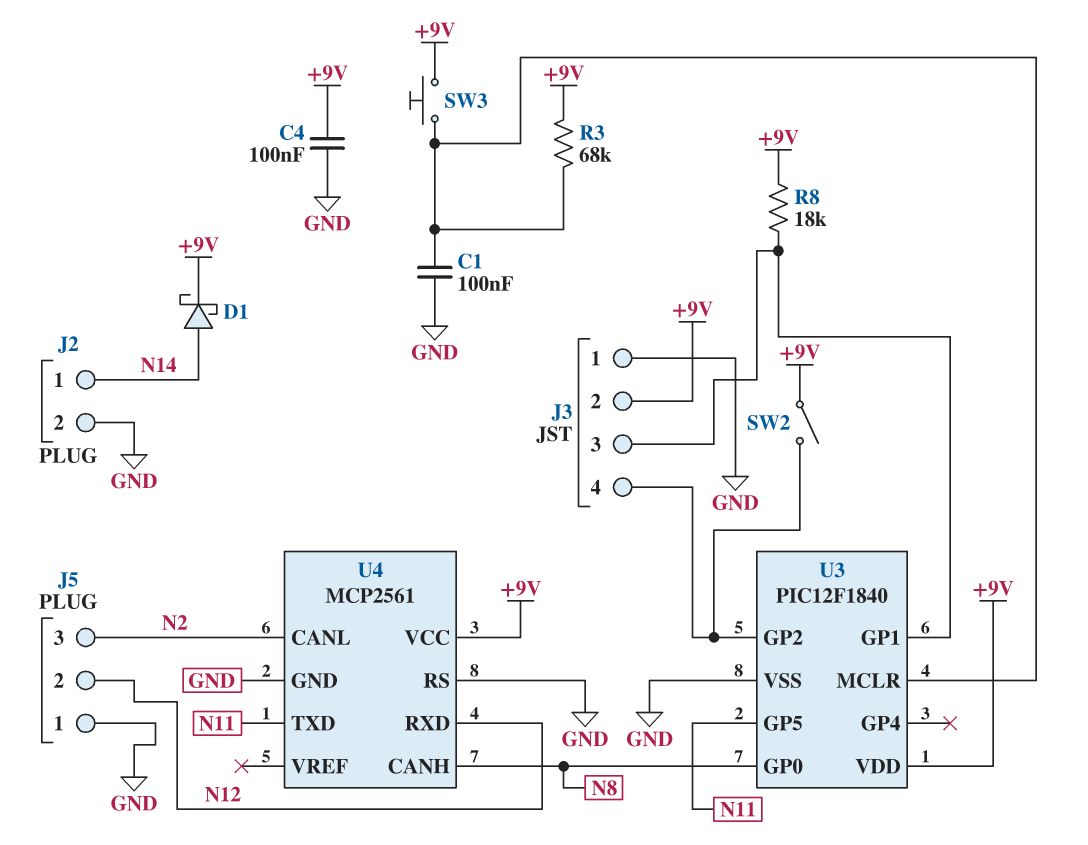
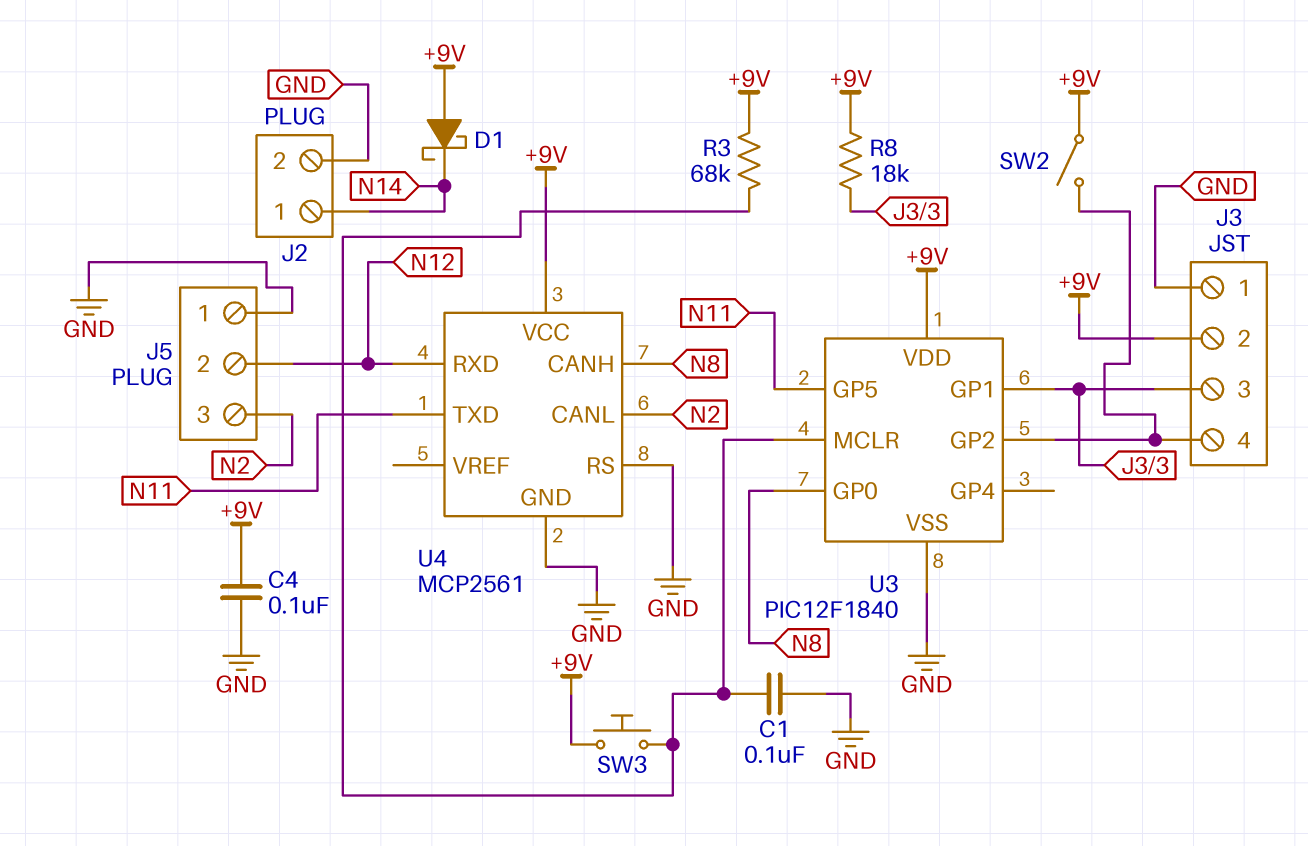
D1: schottky (A N14, K +9V) -> schottky (A +9V, K N14)

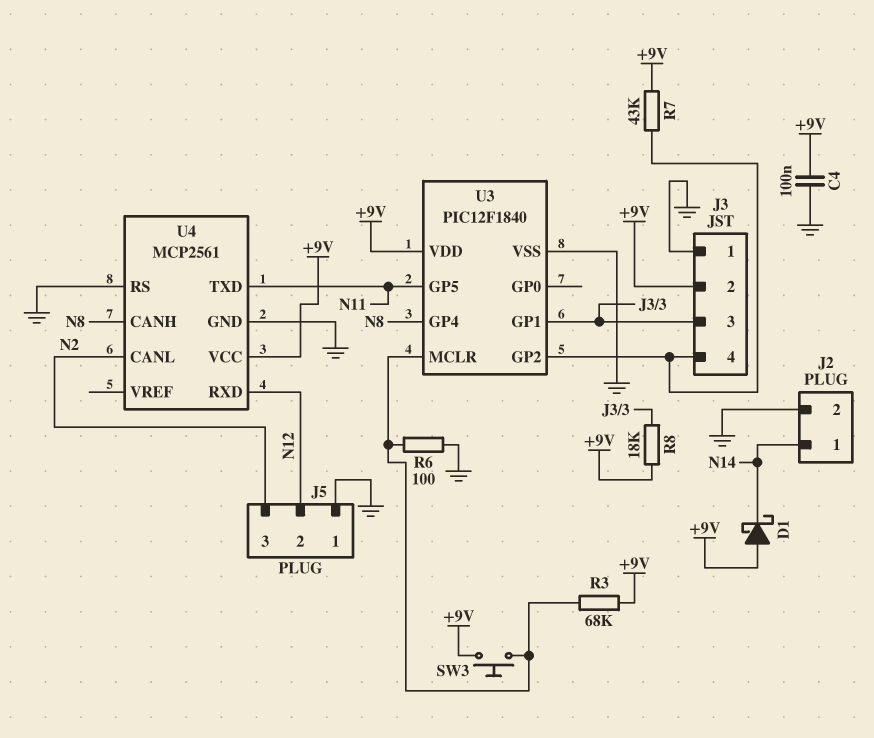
C1: 100nF (GND, U3/MCLR) -> none
R6: none -> 100 (GND, U3/MCLR)
R7: none -> 43k (+9V, J3/4)
SW2: switch (+9V, J3/4) -> none
U3 pin GP0: N8 -> none
U3 pin GP4: none -> N8

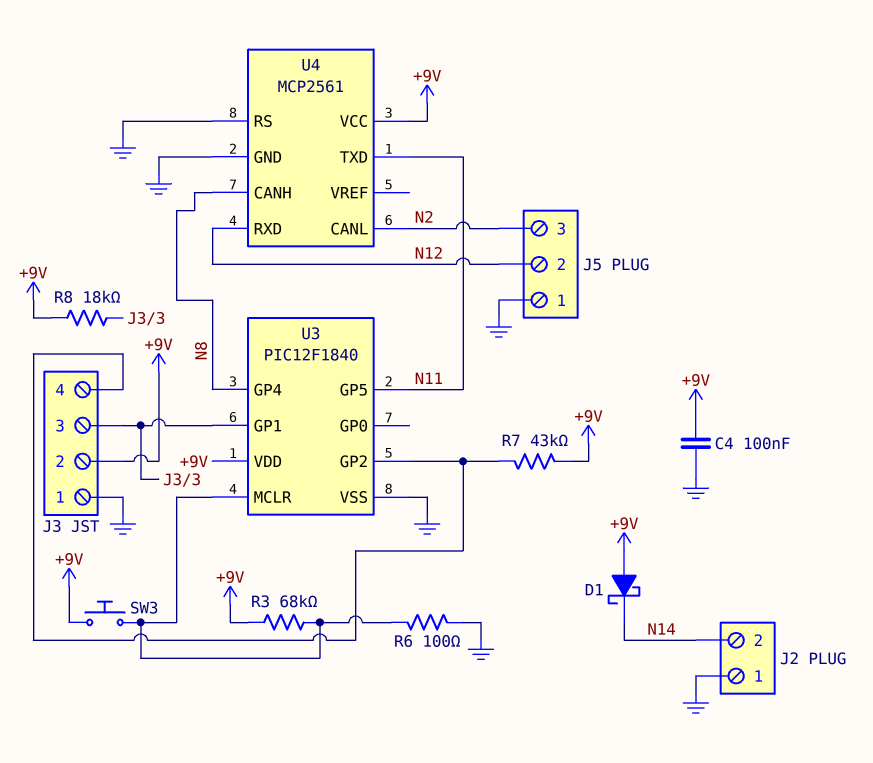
J2 pin 1: N14 -> GND
J2 pin 2: GND -> N14

